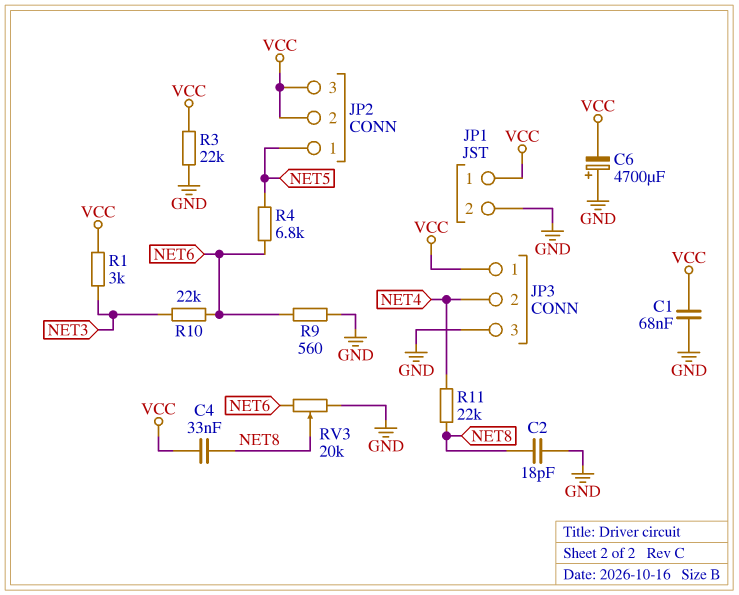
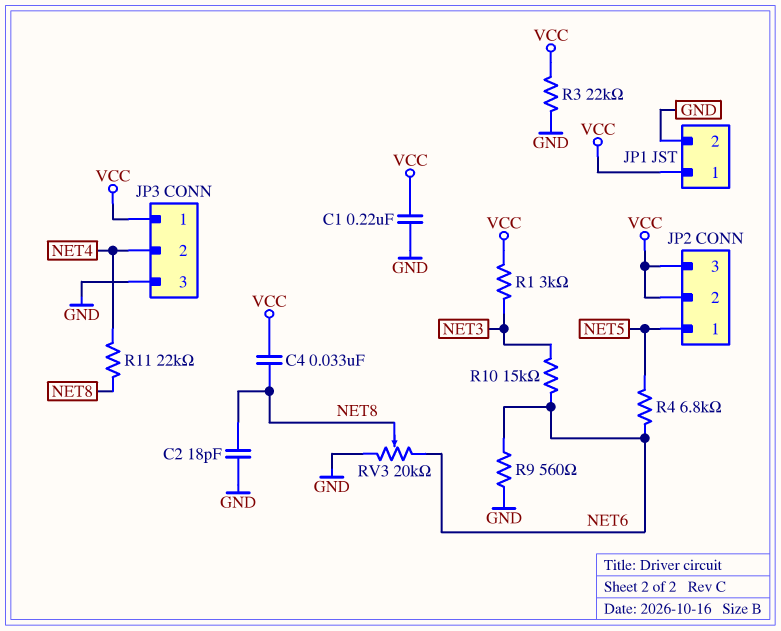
C1: 68nF (GND, VCC) -> 220nF (GND, VCC)
C6: 4700uF (plus GND, minus VCC) -> none
R10: 22k (NET3, NET6) -> 15k (NET3, NET6)

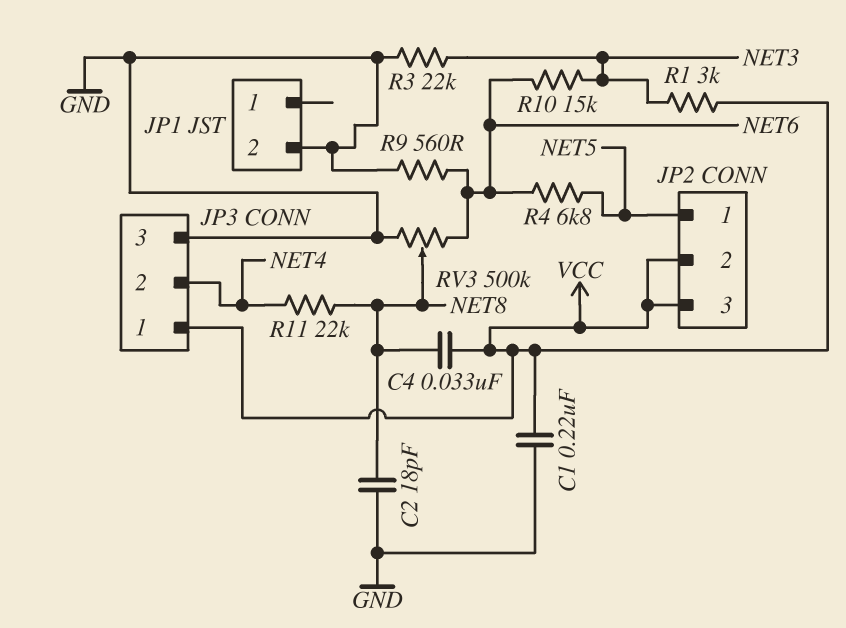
JP1 pin 1: VCC -> none
R3: 22k (GND, VCC) -> 22k (GND, NET3)
RV3: 20k (GND, NET6, wiper NET8) -> 500k (GND, NET6, wiper NET8)

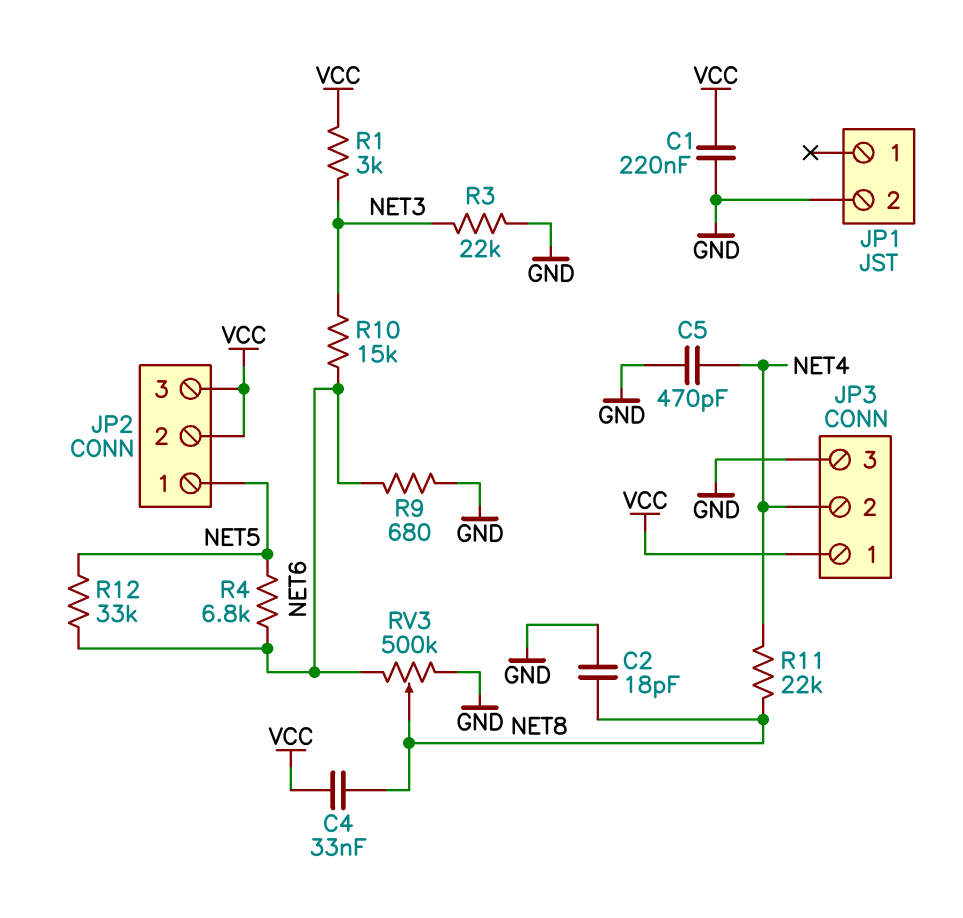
C5: none -> 470pF (GND, NET4)
R9: 560 (GND, NET6) -> 680 (GND, NET6)
R12: none -> 33k (NET5, NET6)

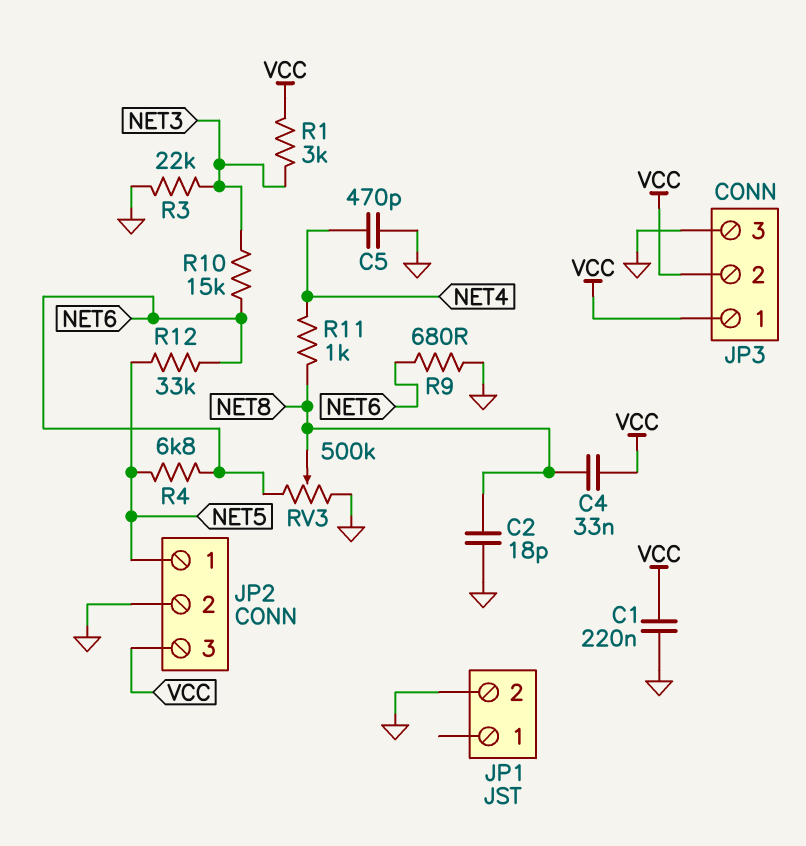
JP2 pin 2: VCC -> GND
JP3 pin 2: NET4 -> VCC
R11: 22k (NET4, NET8) -> 1k (NET4, NET8)

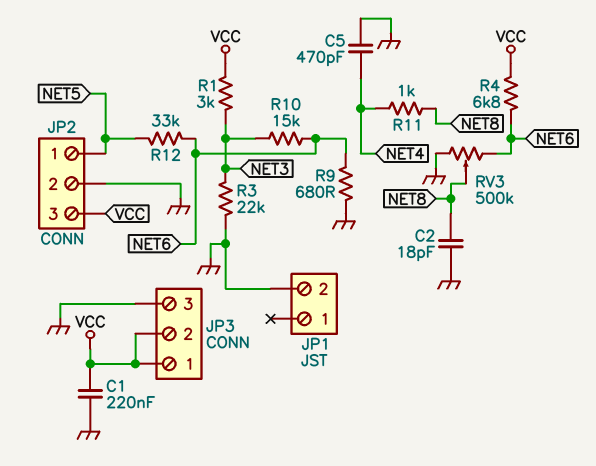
C4: 33nF (NET8, VCC) -> none
R4: 6.8k (NET5, NET6) -> 6.8k (NET6, VCC)

